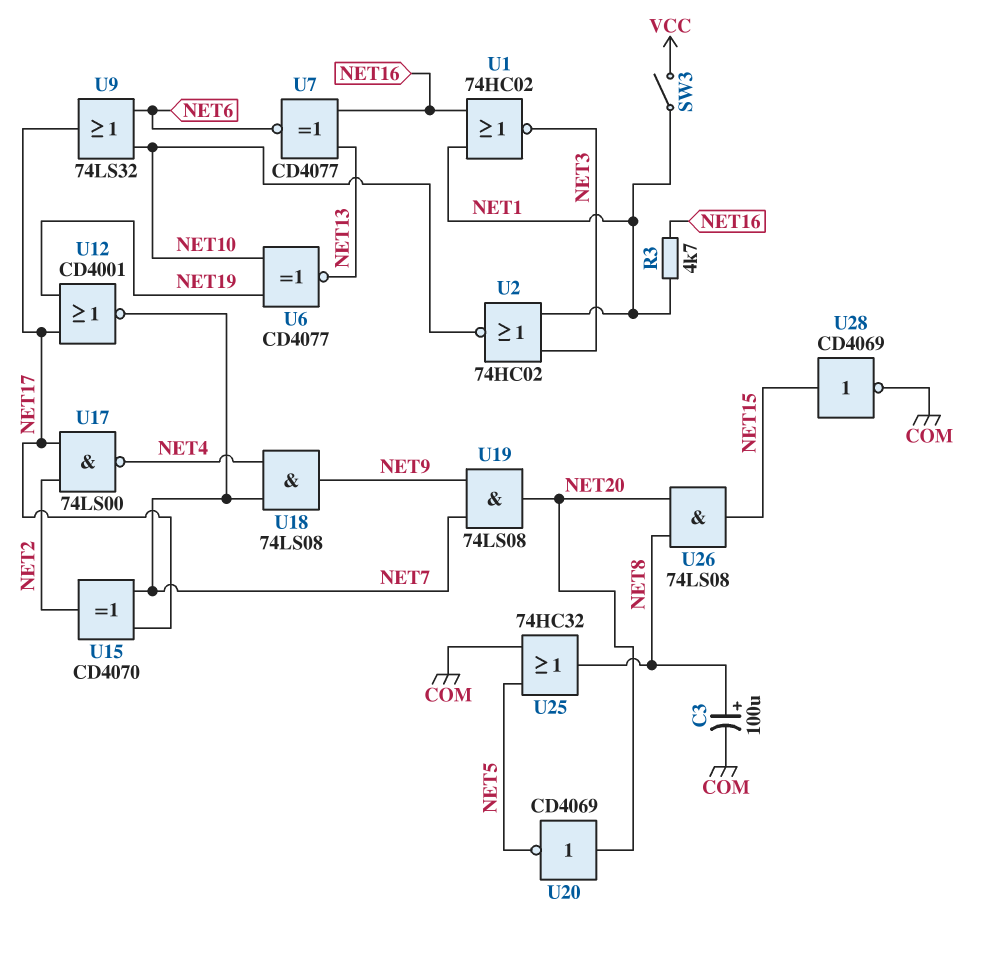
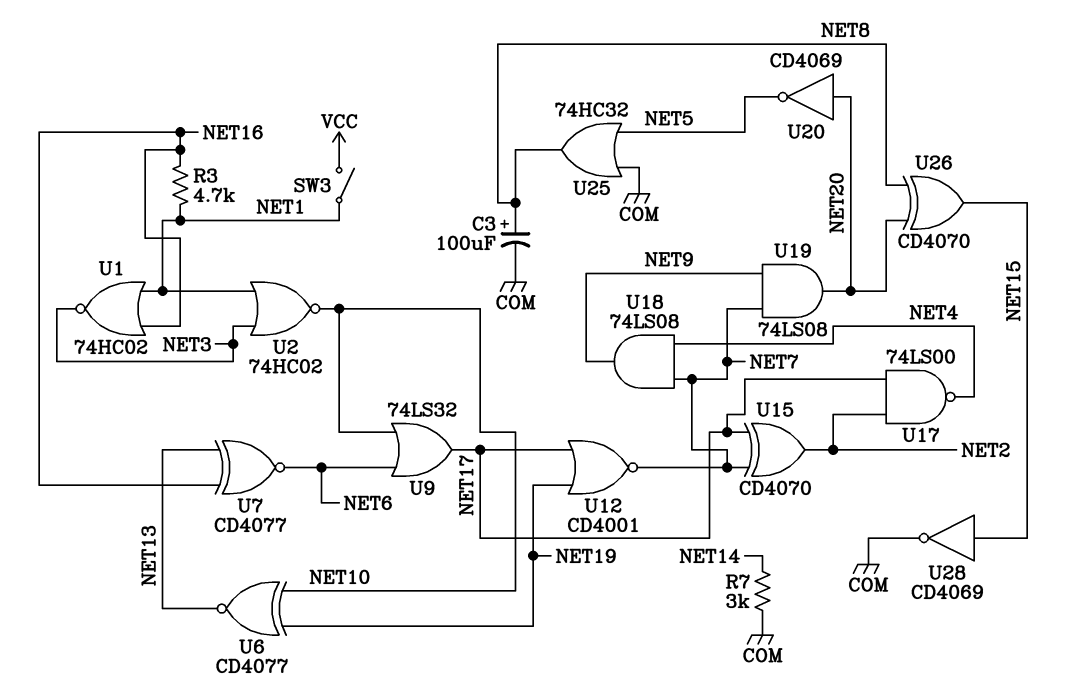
R7: none -> 3k (COM, NET14)
U26: AND 74LS08 (in NET8, in NET20, out NET15) -> XOR CD4070 (in NET8, in NET20, out NET15)

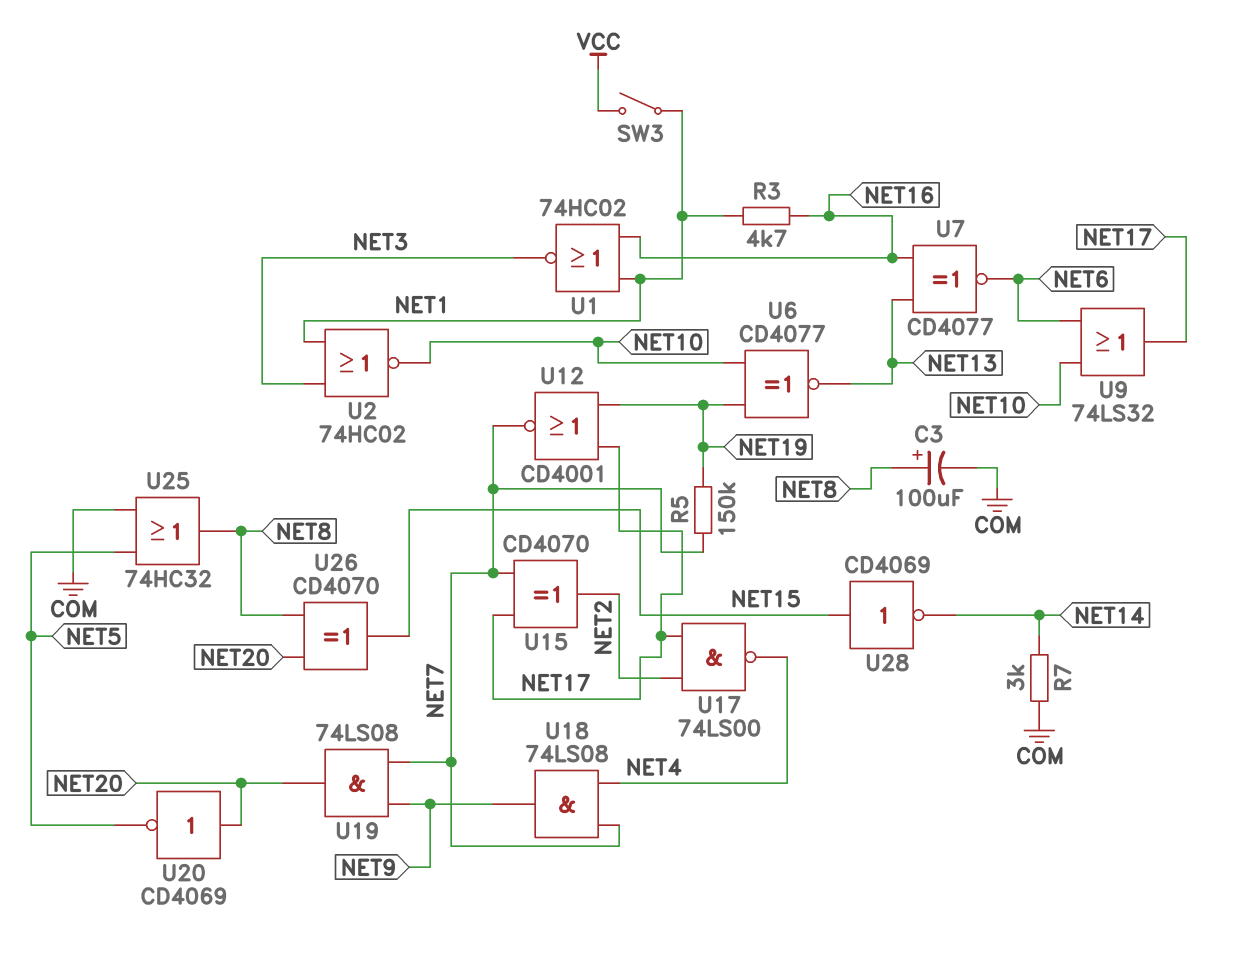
R5: none -> 150k (NET7, NET19)
U28: NOT CD4069 (in NET15, out COM) -> NOT CD4069 (in NET15, out NET14)

